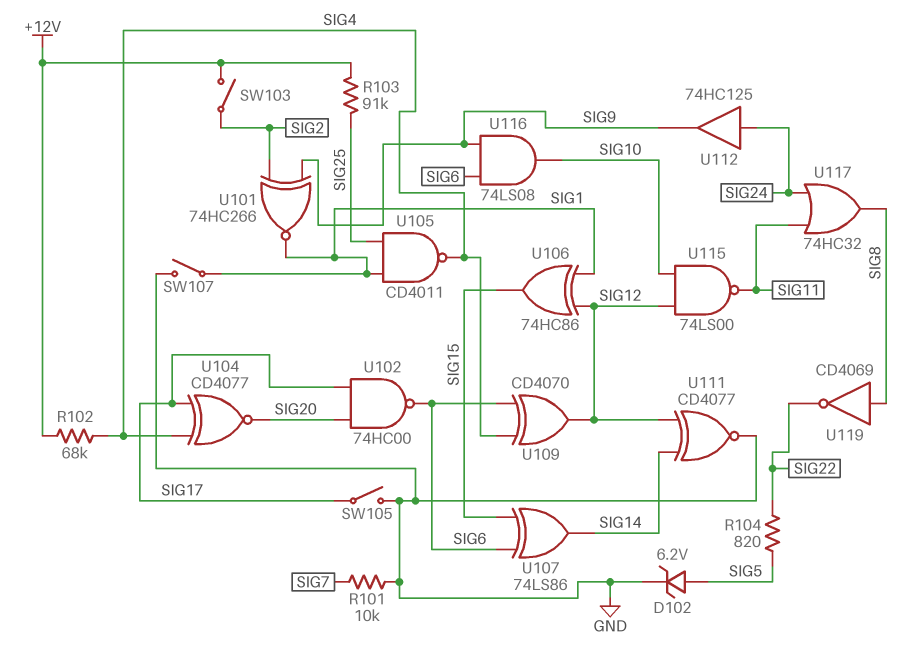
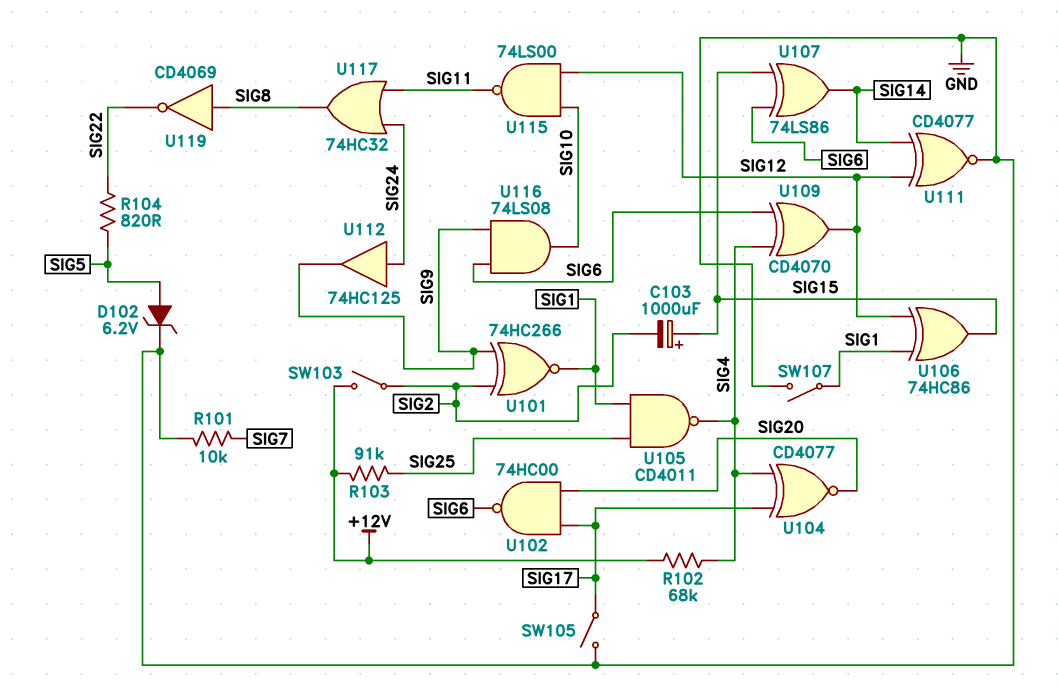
C103: none -> 1000uF (plus SIG15, minus SIG2)

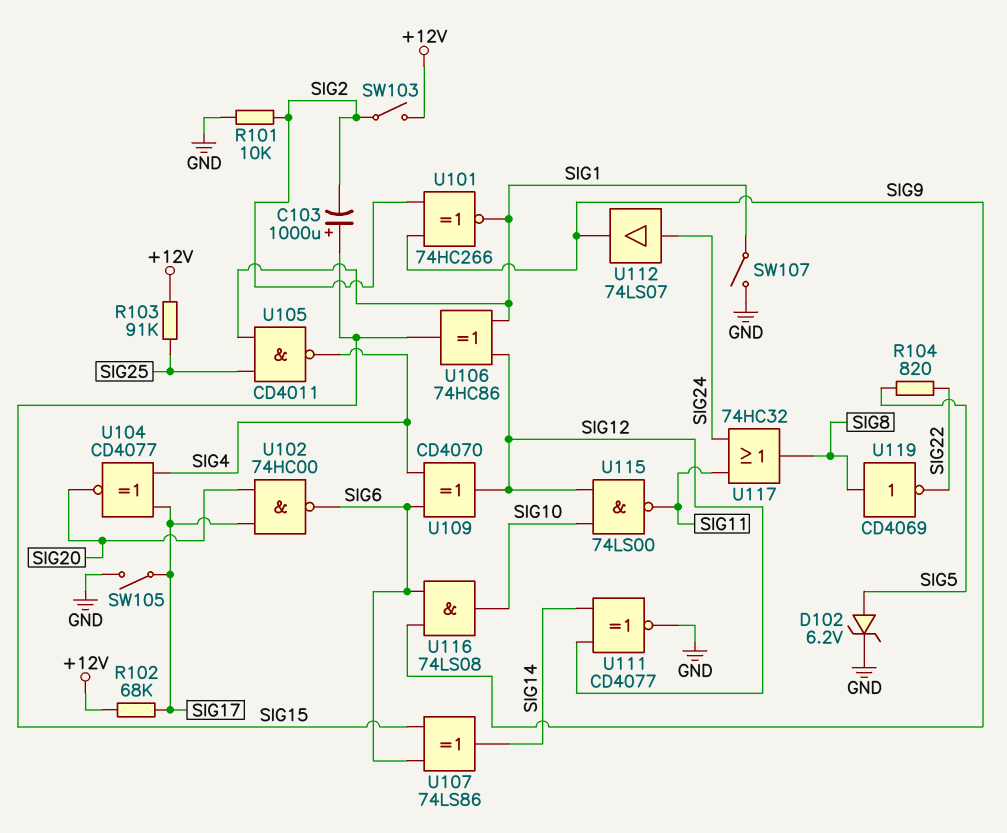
R101: 10k (GND, SIG7) -> 10k (GND, SIG2)
R102: 68k (+12V, SIG4) -> 68k (+12V, SIG17)
U112: buffer 74HC125 (in SIG24, out SIG9) -> buffer 74LS07 (in SIG24, out SIG9)

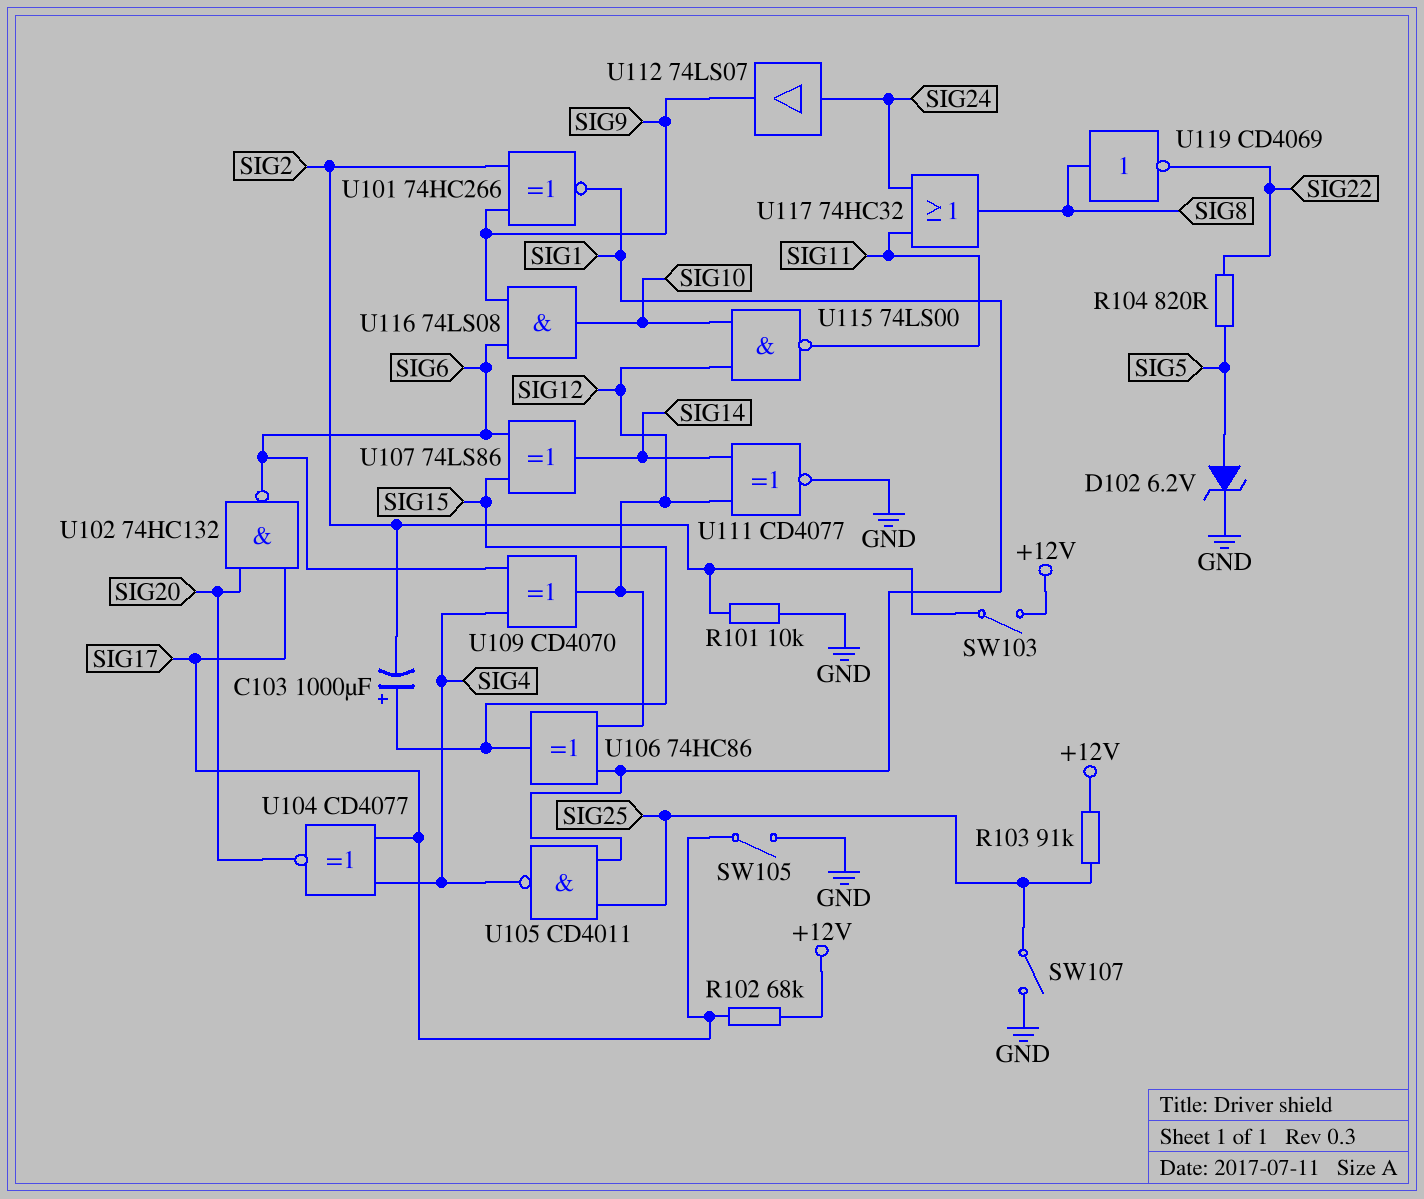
SW107: switch (GND, SIG1) -> switch (GND, SIG25)
U102: NAND 74HC00 (in SIG17, in SIG20, out SIG6) -> NAND 74HC132 (in SIG17, in SIG20, out SIG6)

